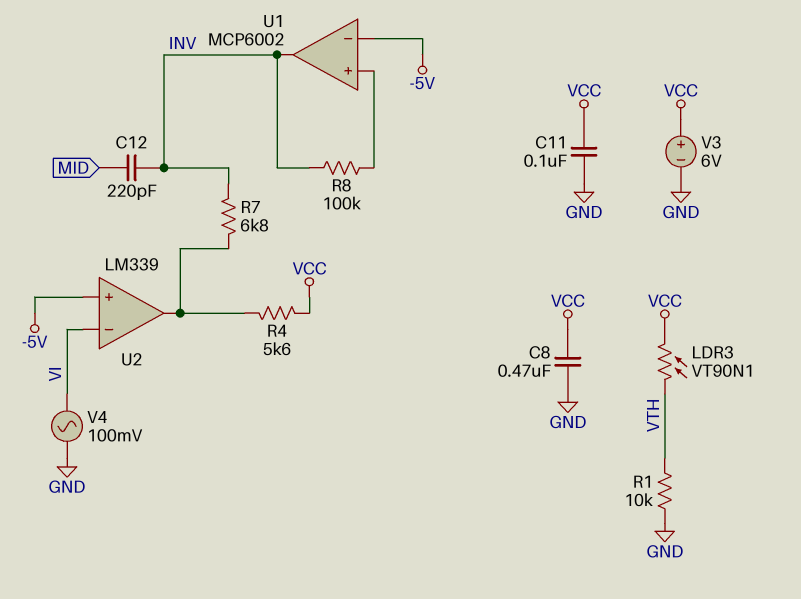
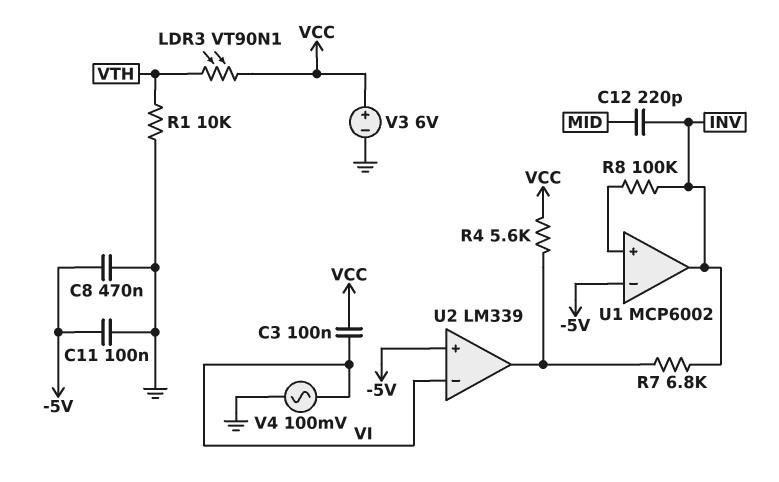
C3: none -> 100nF (VCC, VI)
C8: 470nF (GND, VCC) -> 470nF (-5V, GND)
C11: 100nF (GND, VCC) -> 100nF (-5V, GND)

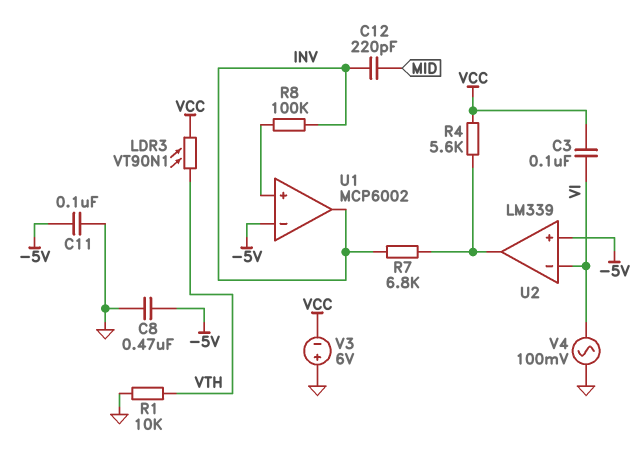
V3: 6V (plus VCC, minus GND) -> 6V (plus GND, minus VCC)

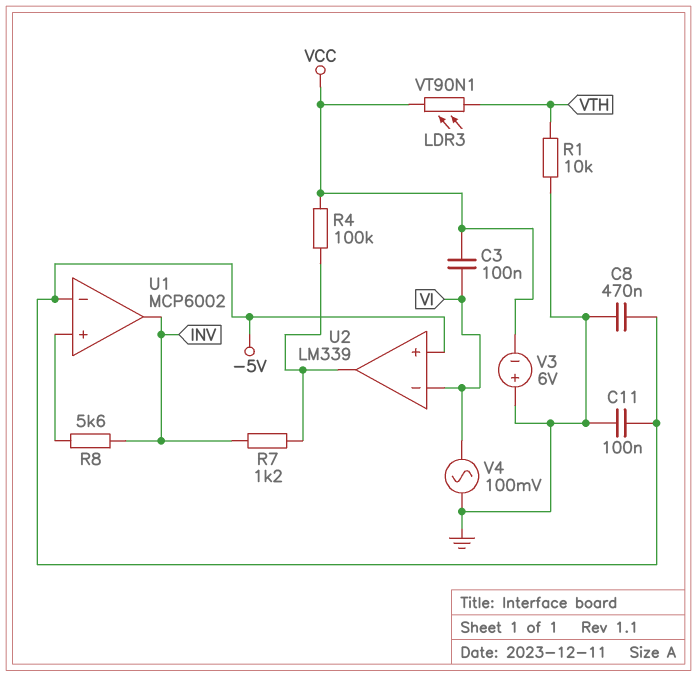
C12: 220pF (INV, MID) -> none
R4: 5.6k (U2/out, VCC) -> 100k (U2/out, VCC)
R7: 6.8k (INV, U2/out) -> 1.2k (INV, U2/out)
R8: 100k (INV, U1/in+) -> 5.6k (INV, U1/in+)

